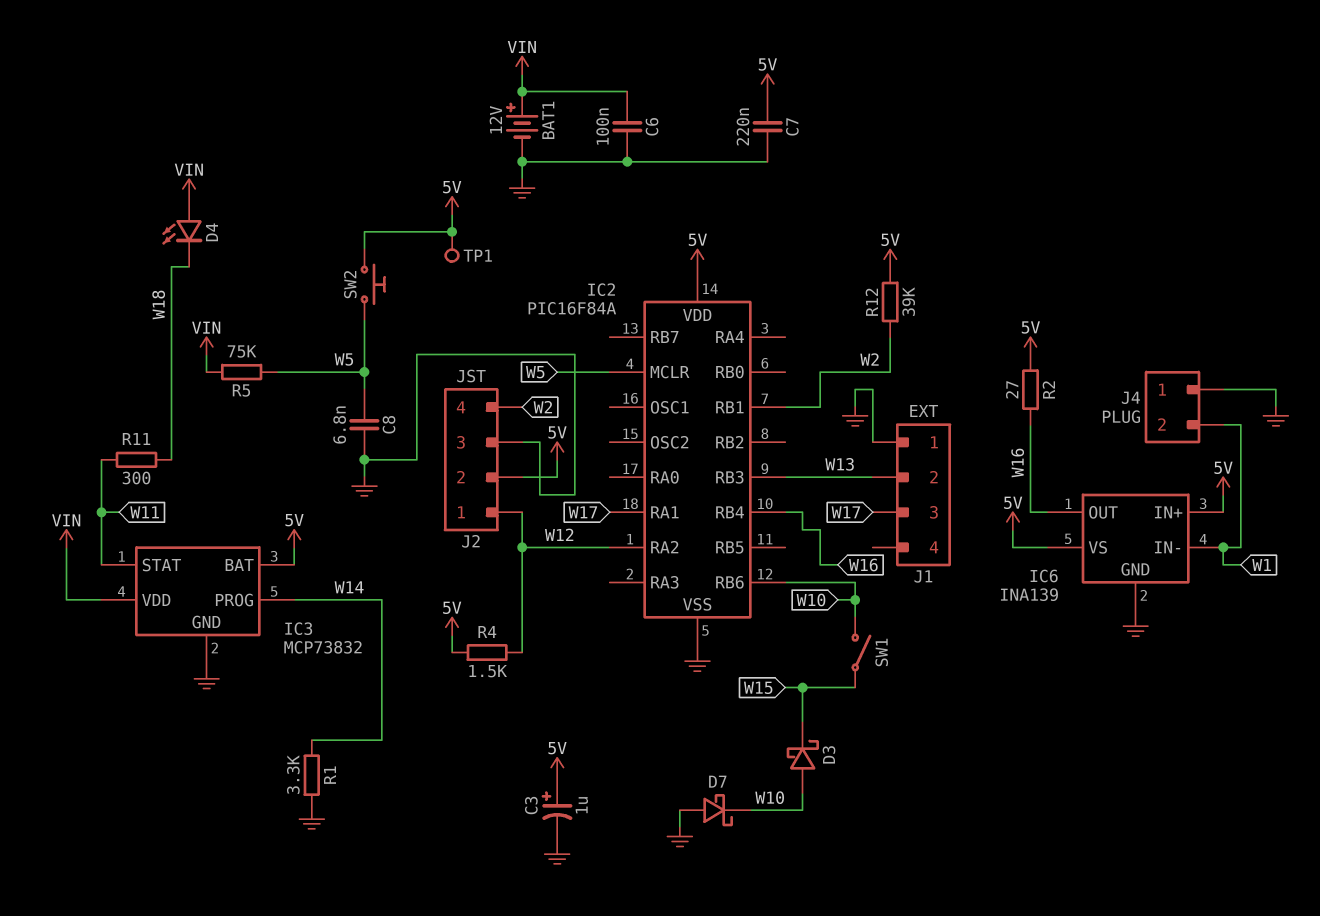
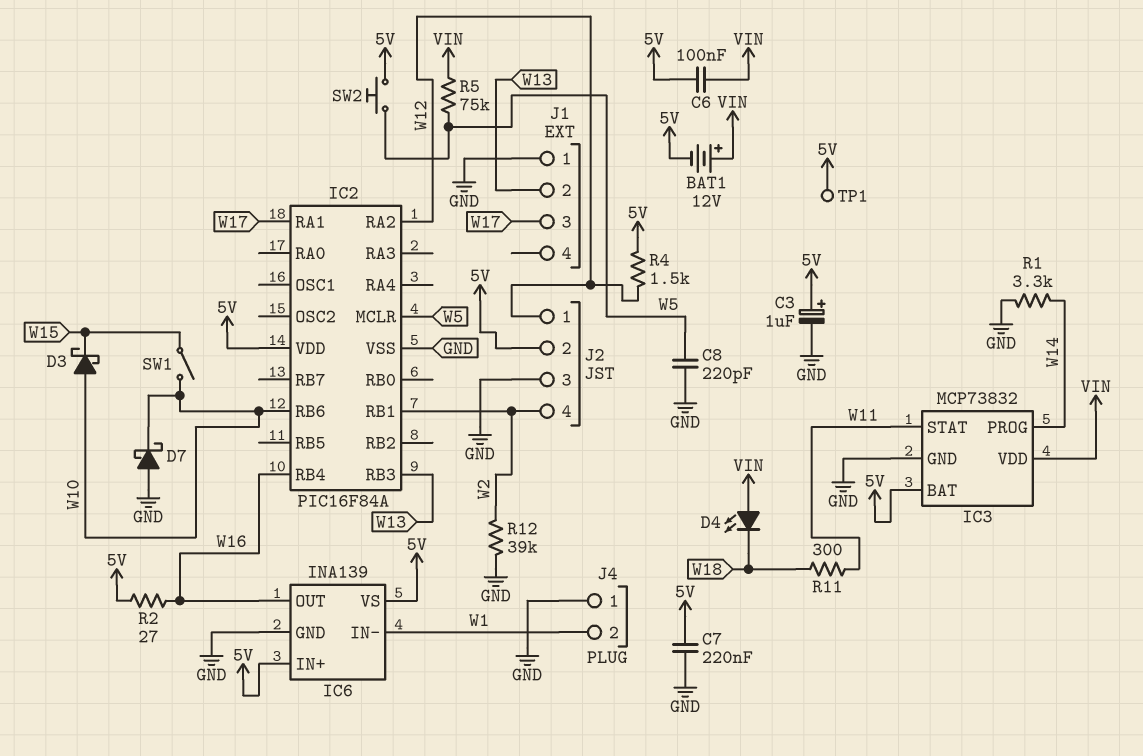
BAT1: 12V (plus VIN, minus GND) -> 12V (plus VIN, minus 5V)
C6: 100nF (GND, VIN) -> 100nF (5V, VIN)
C8: 6.8nF (GND, W5) -> 220pF (GND, W5)
R12: 39k (5V, W2) -> 39k (GND, W2)

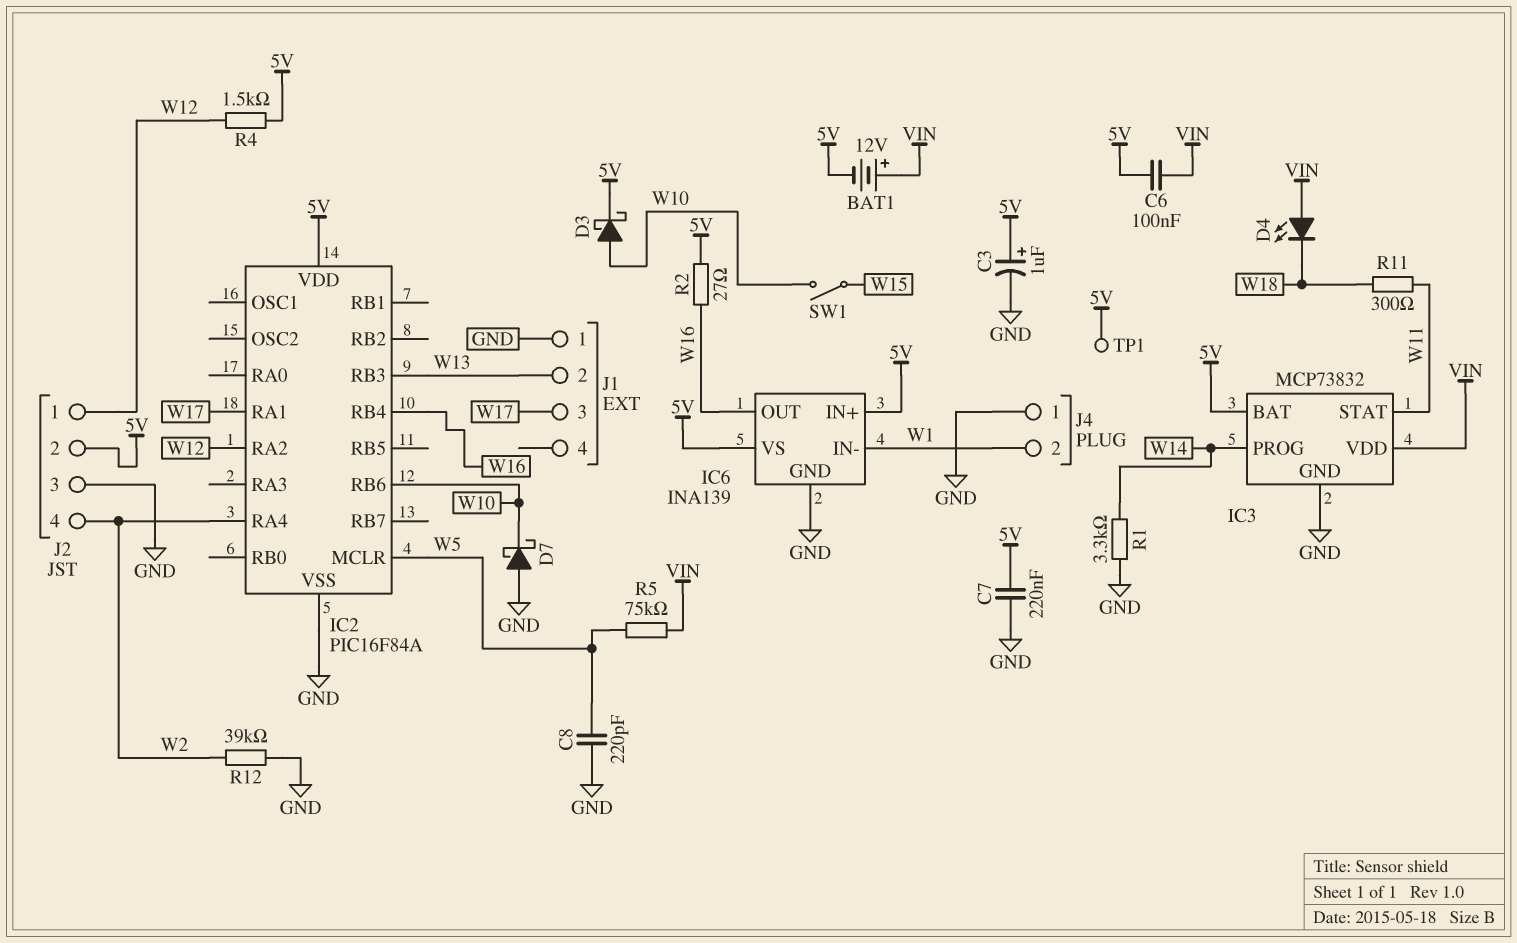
D3: schottky (A W10, K W15) -> schottky (A W10, K 5V)
IC2 pin RA4: none -> W2
IC2 pin RB1: W2 -> none
SW2: button (5V, W5) -> none

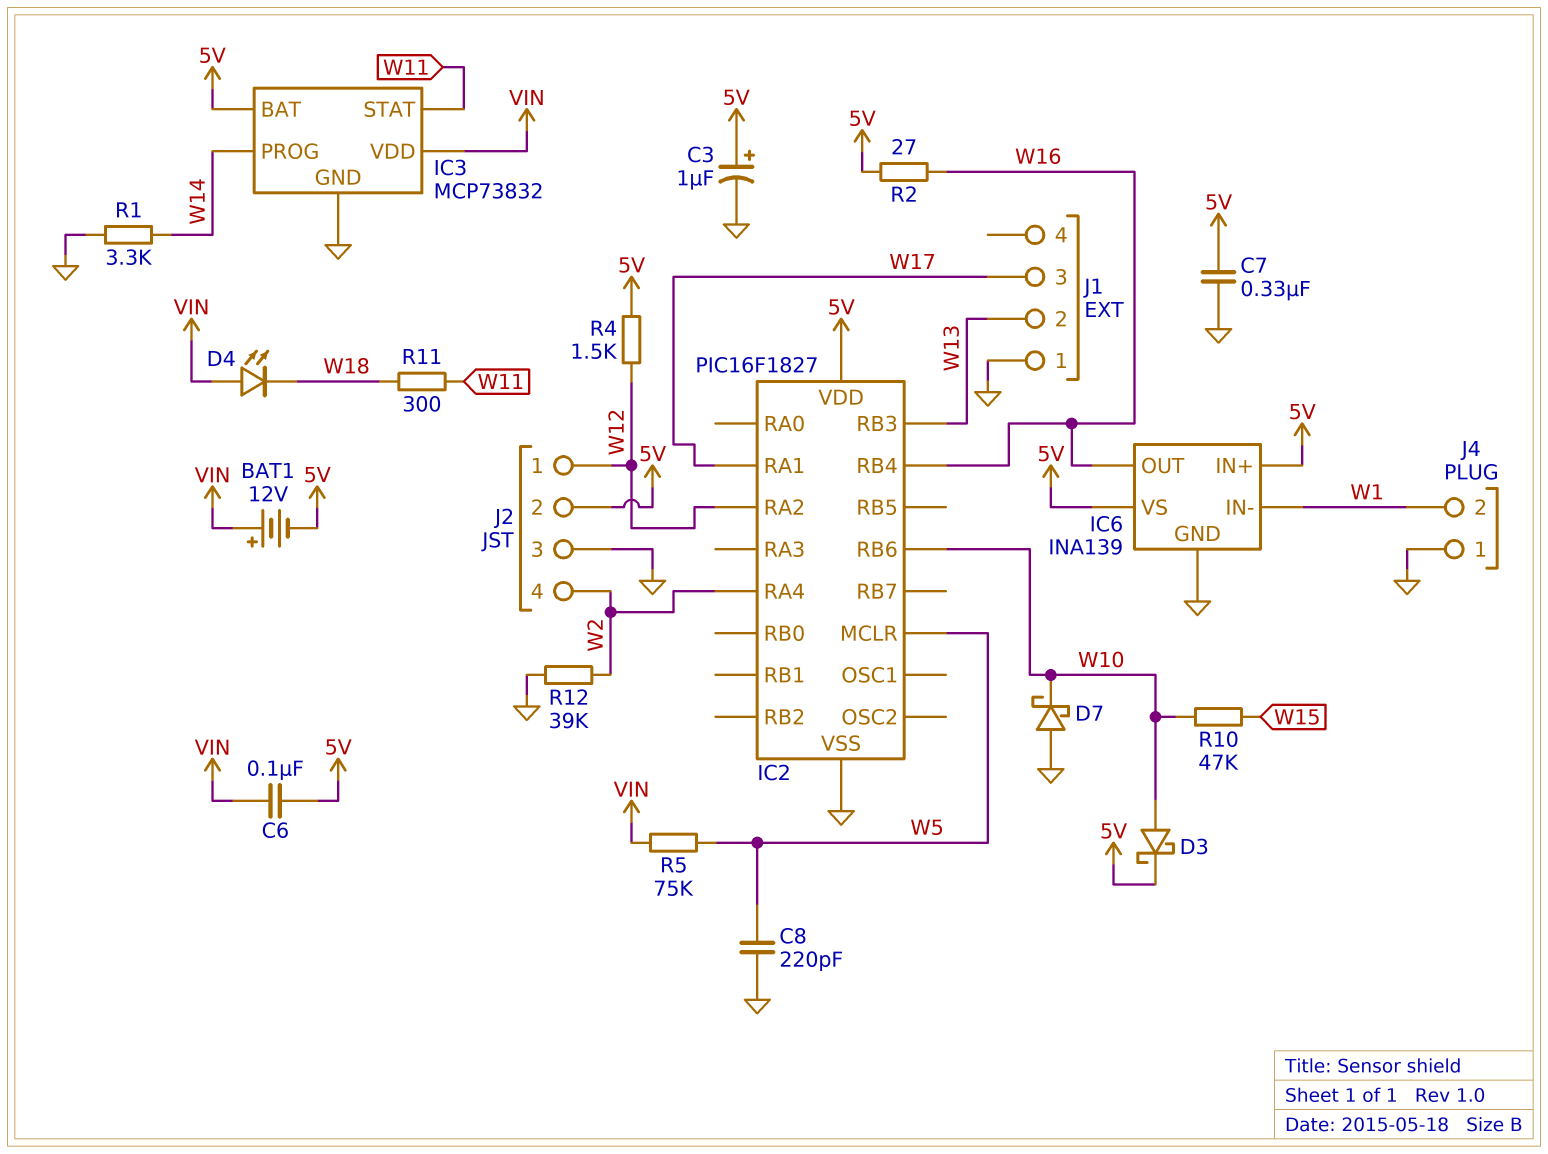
C7: 220nF (5V, GND) -> 330nF (5V, GND)
IC2: PIC16F84A -> PIC16F1827
R10: none -> 47k (W10, W15)
SW1: switch (W10, W15) -> none
TP1: test point (5V) -> none

